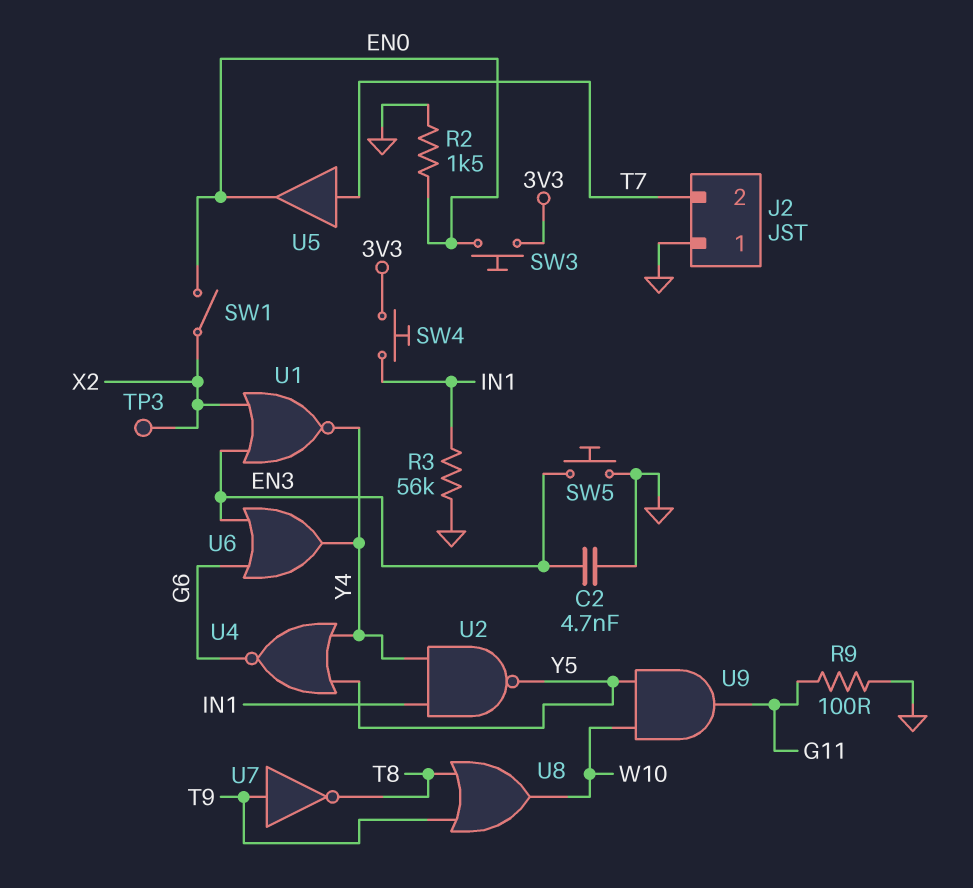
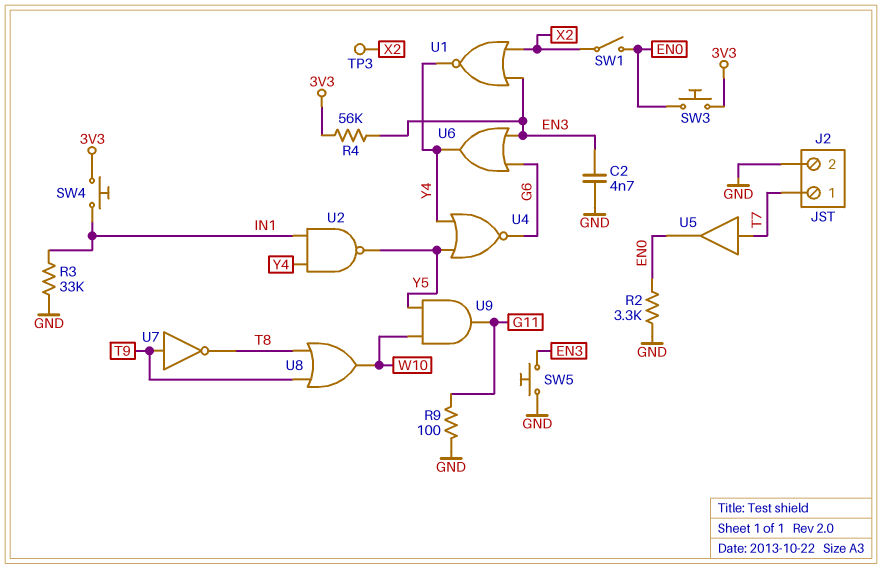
J2 pin 1: GND -> T7
J2 pin 2: T7 -> GND
R2: 1.5k (EN0, GND) -> 3.3k (EN0, GND)
R3: 56k (GND, IN1) -> 33k (GND, IN1)
R4: none -> 56k (3V3, EN3)

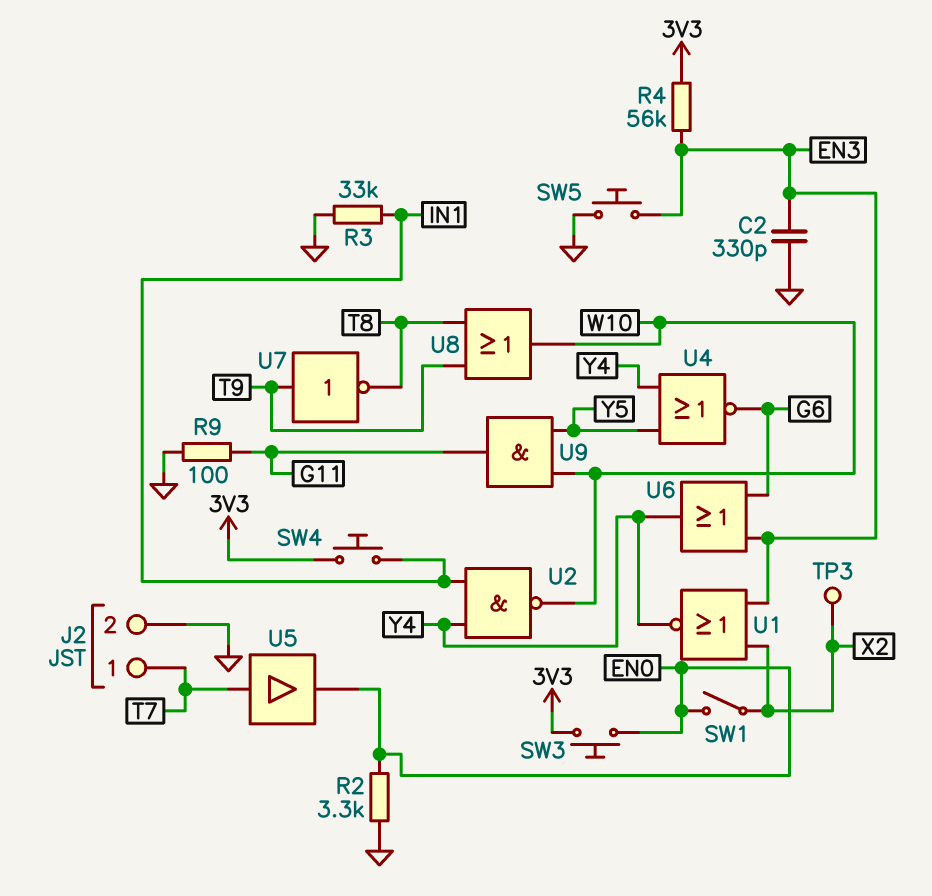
C2: 4.7nF (EN3, GND) -> 330pF (EN3, GND)
U2: NAND (in IN1, in Y4, out Y5) -> NAND (in IN1, in Y4, out W10)

